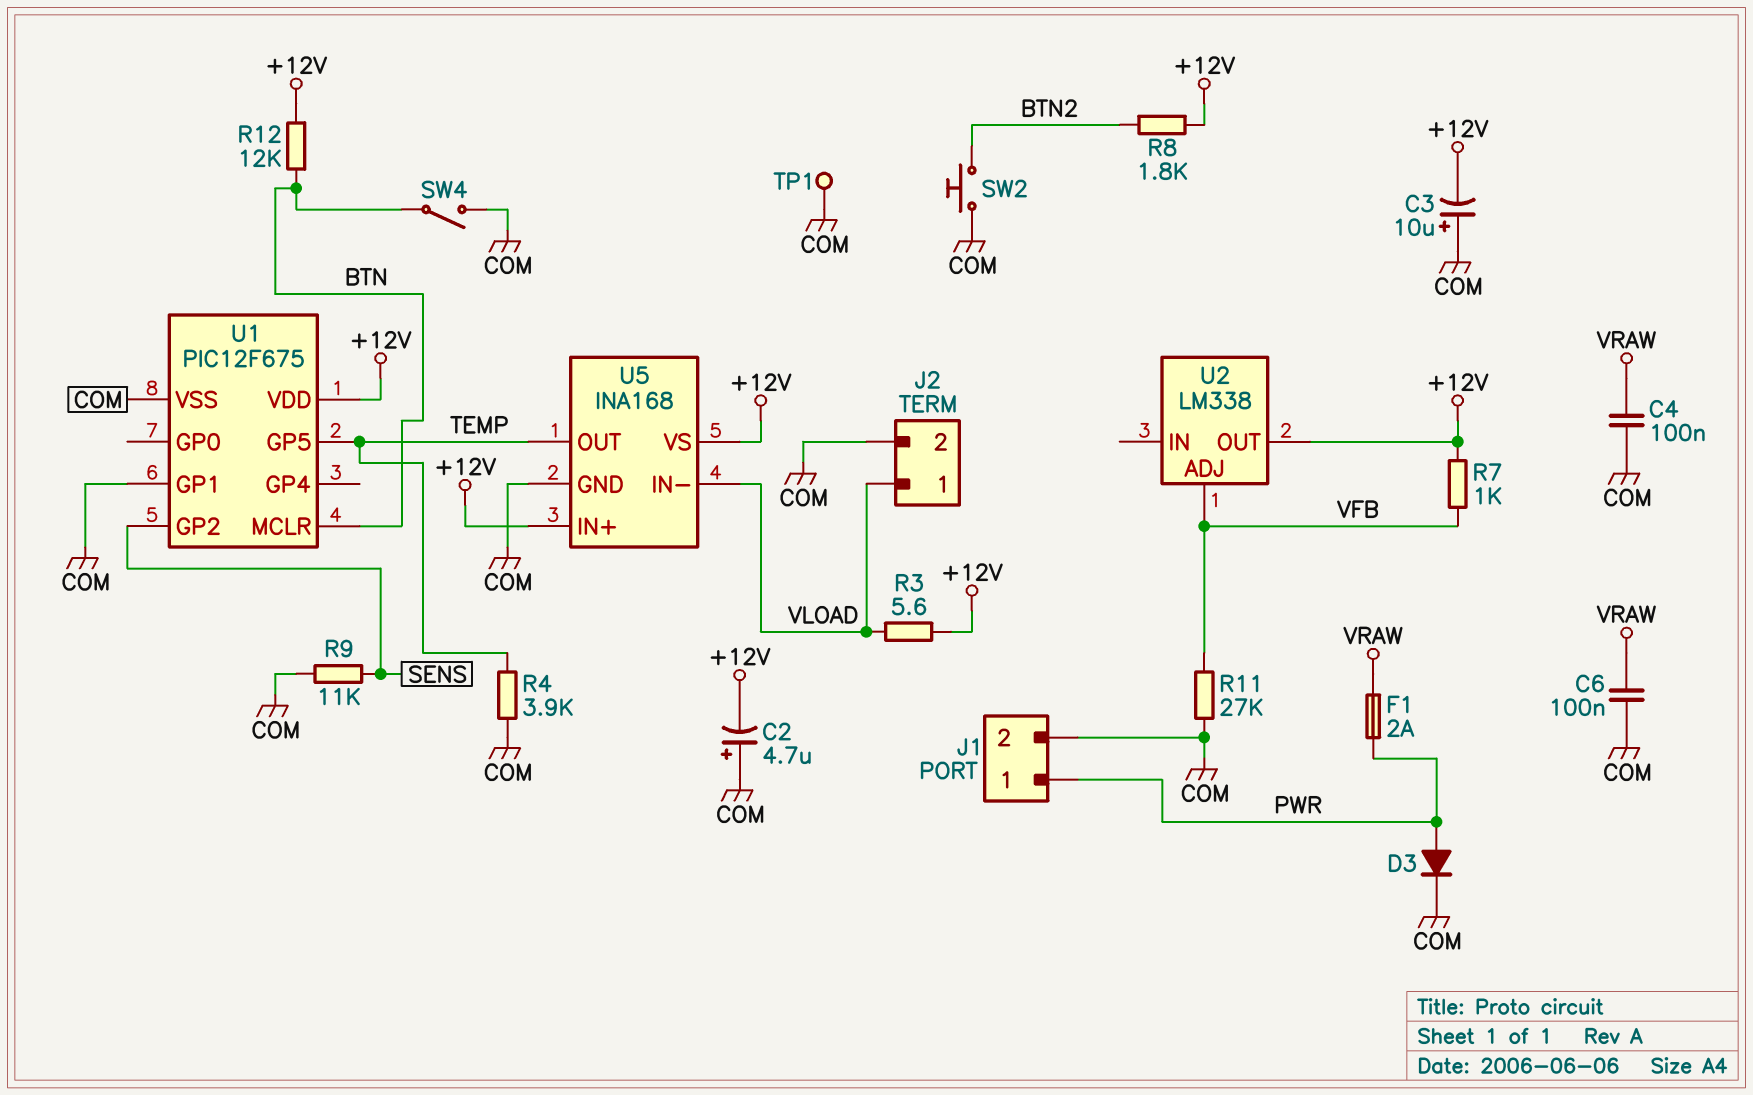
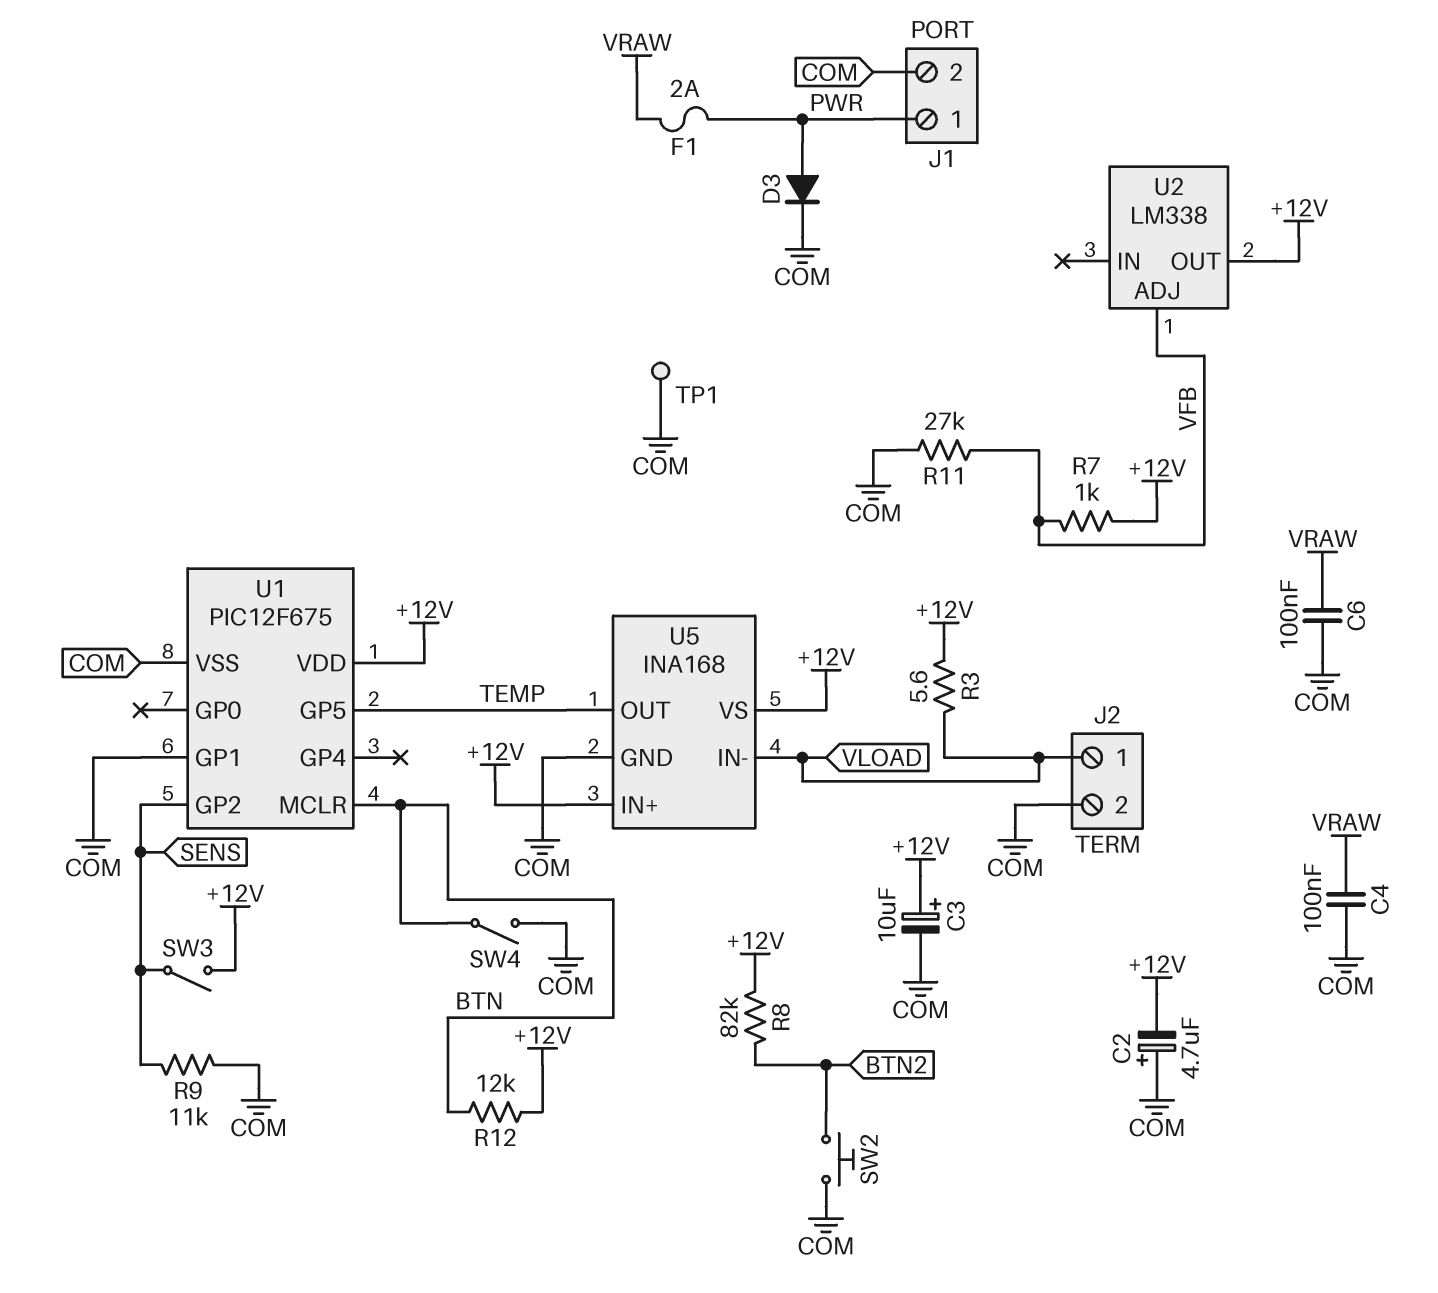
C3: 10uF (plus COM, minus +12V) -> 10uF (plus +12V, minus COM)
R4: 3.9k (COM, TEMP) -> none
R8: 1.8k (+12V, BTN2) -> 82k (+12V, BTN2)
SW3: none -> switch (+12V, SENS)

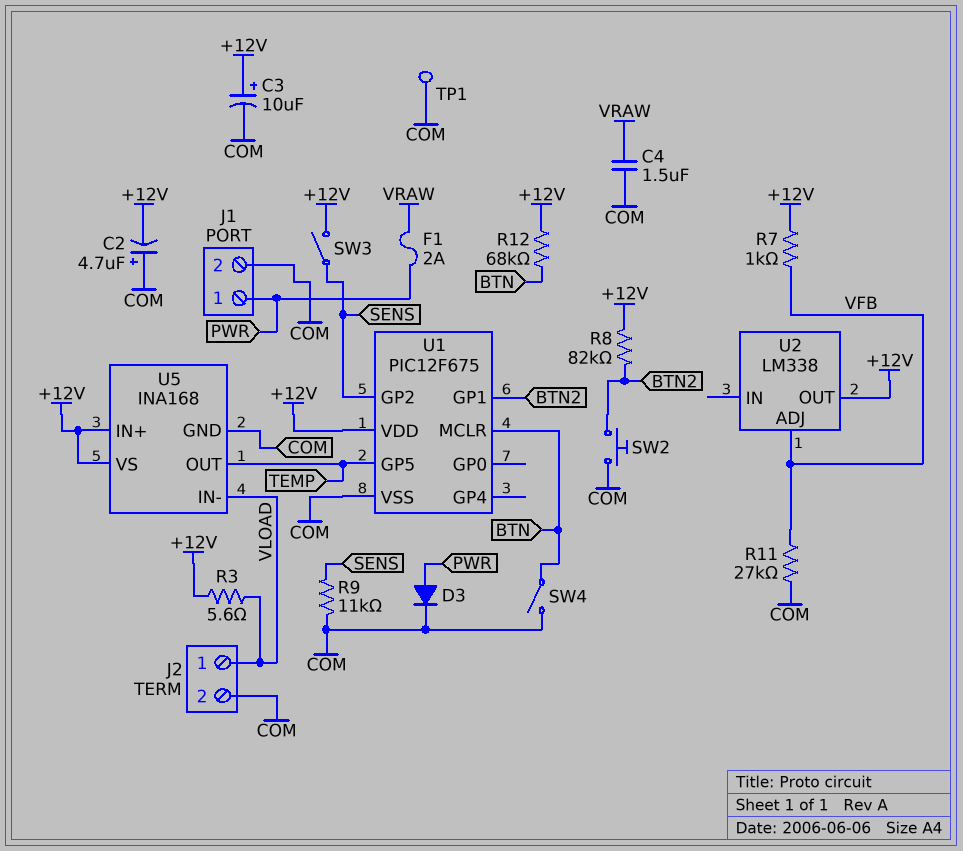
C4: 100nF (COM, VRAW) -> 1.5uF (COM, VRAW)
C6: 100nF (COM, VRAW) -> none
R12: 12k (+12V, BTN) -> 68k (+12V, BTN)
U1 pin GP1: COM -> BTN2

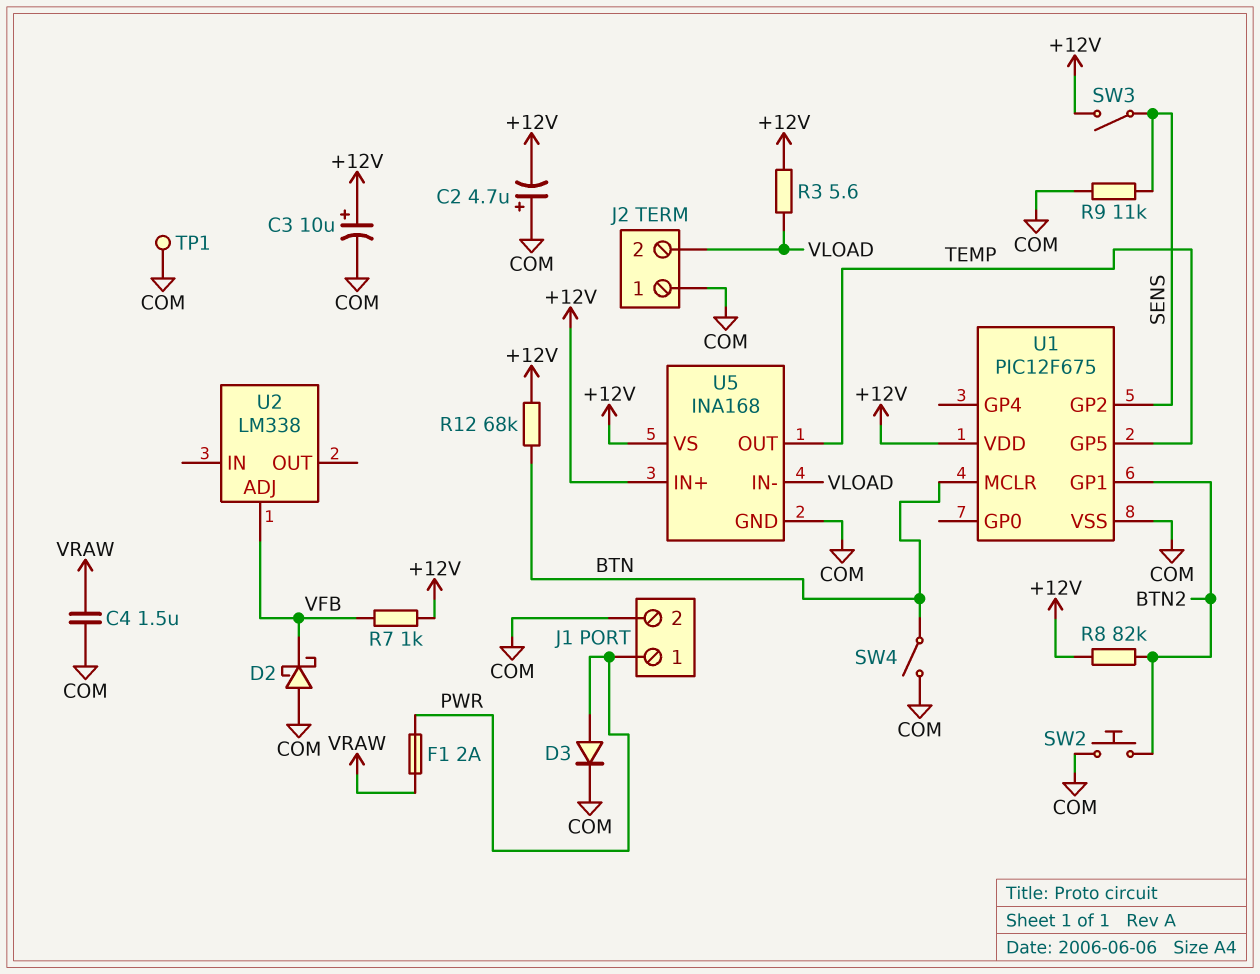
D2: none -> schottky (A COM, K VFB)
J2 pin 1: VLOAD -> COM
J2 pin 2: COM -> VLOAD
R11: 27k (COM, VFB) -> none
U2 pin OUT: +12V -> none

